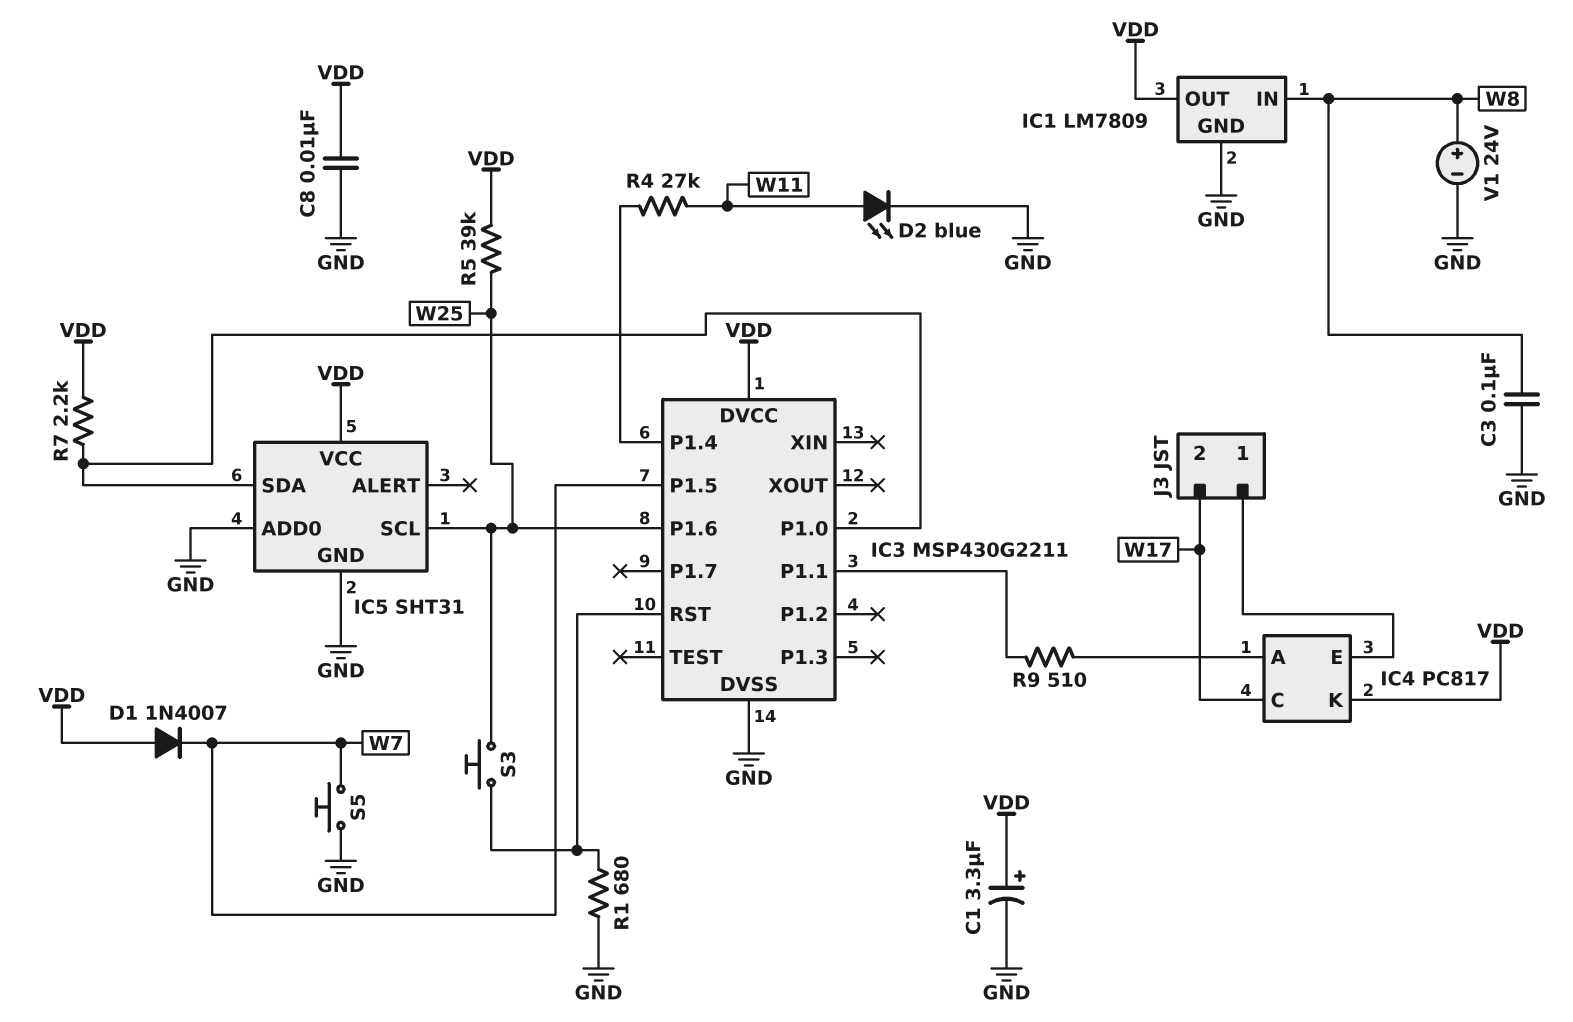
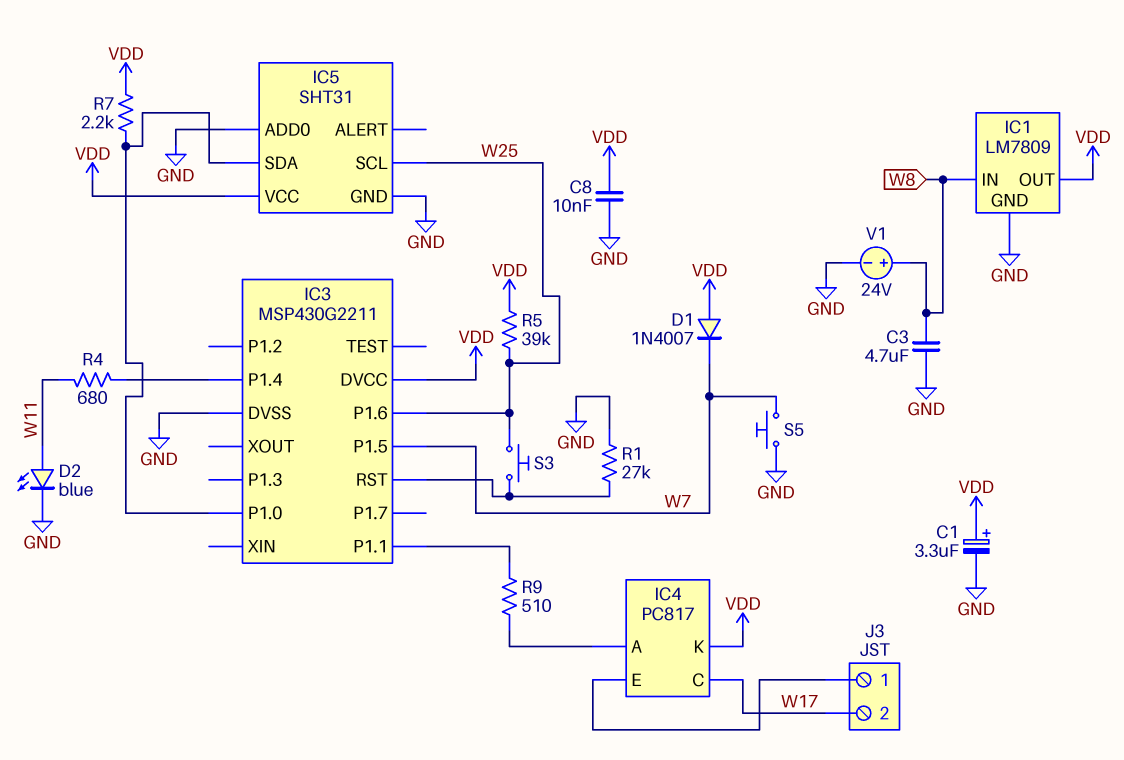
C3: 100nF (GND, W8) -> 4.7uF (GND, W8)
R1: 680 (GND, IC3/RST) -> 27k (GND, IC3/RST)
R4: 27k (IC3/P1.4, W11) -> 680 (IC3/P1.4, W11)

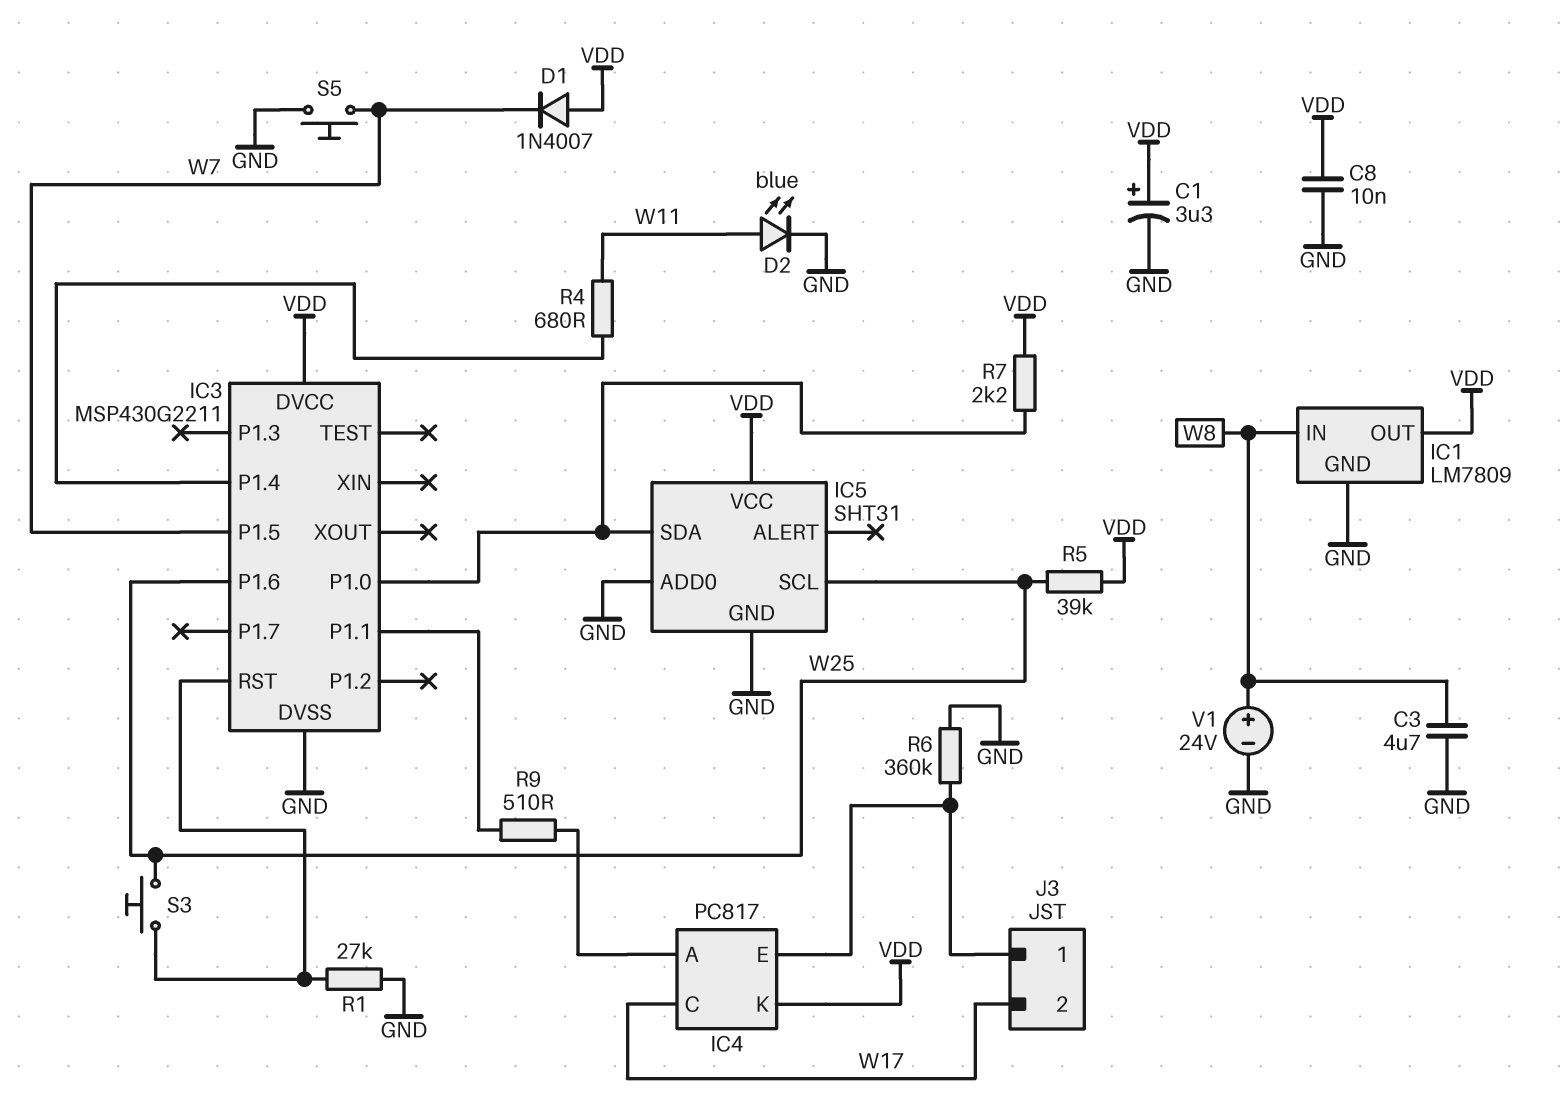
R6: none -> 360k (GND, IC4/E)

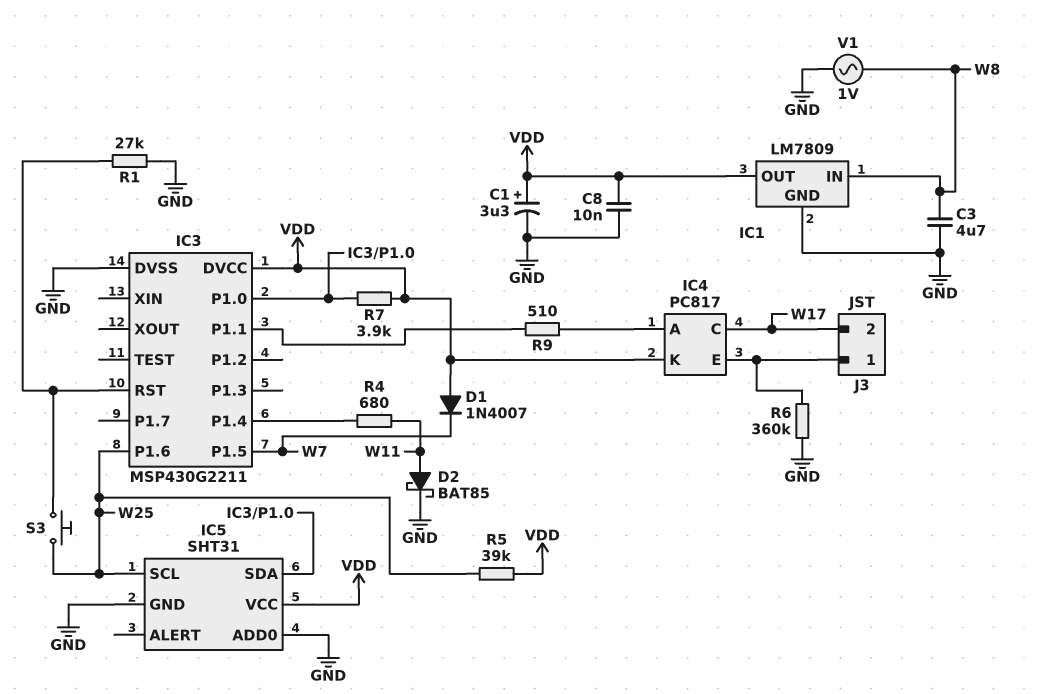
D2: LED blue (A W11, K GND) -> schottky BAT85 (A W11, K GND)
R7: 2.2k (IC3/P1.0, VDD) -> 3.9k (IC3/P1.0, VDD)
S5: button (GND, W7) -> none
V1: 24V (plus W8, minus GND) -> AC 1V (GND, W8)

